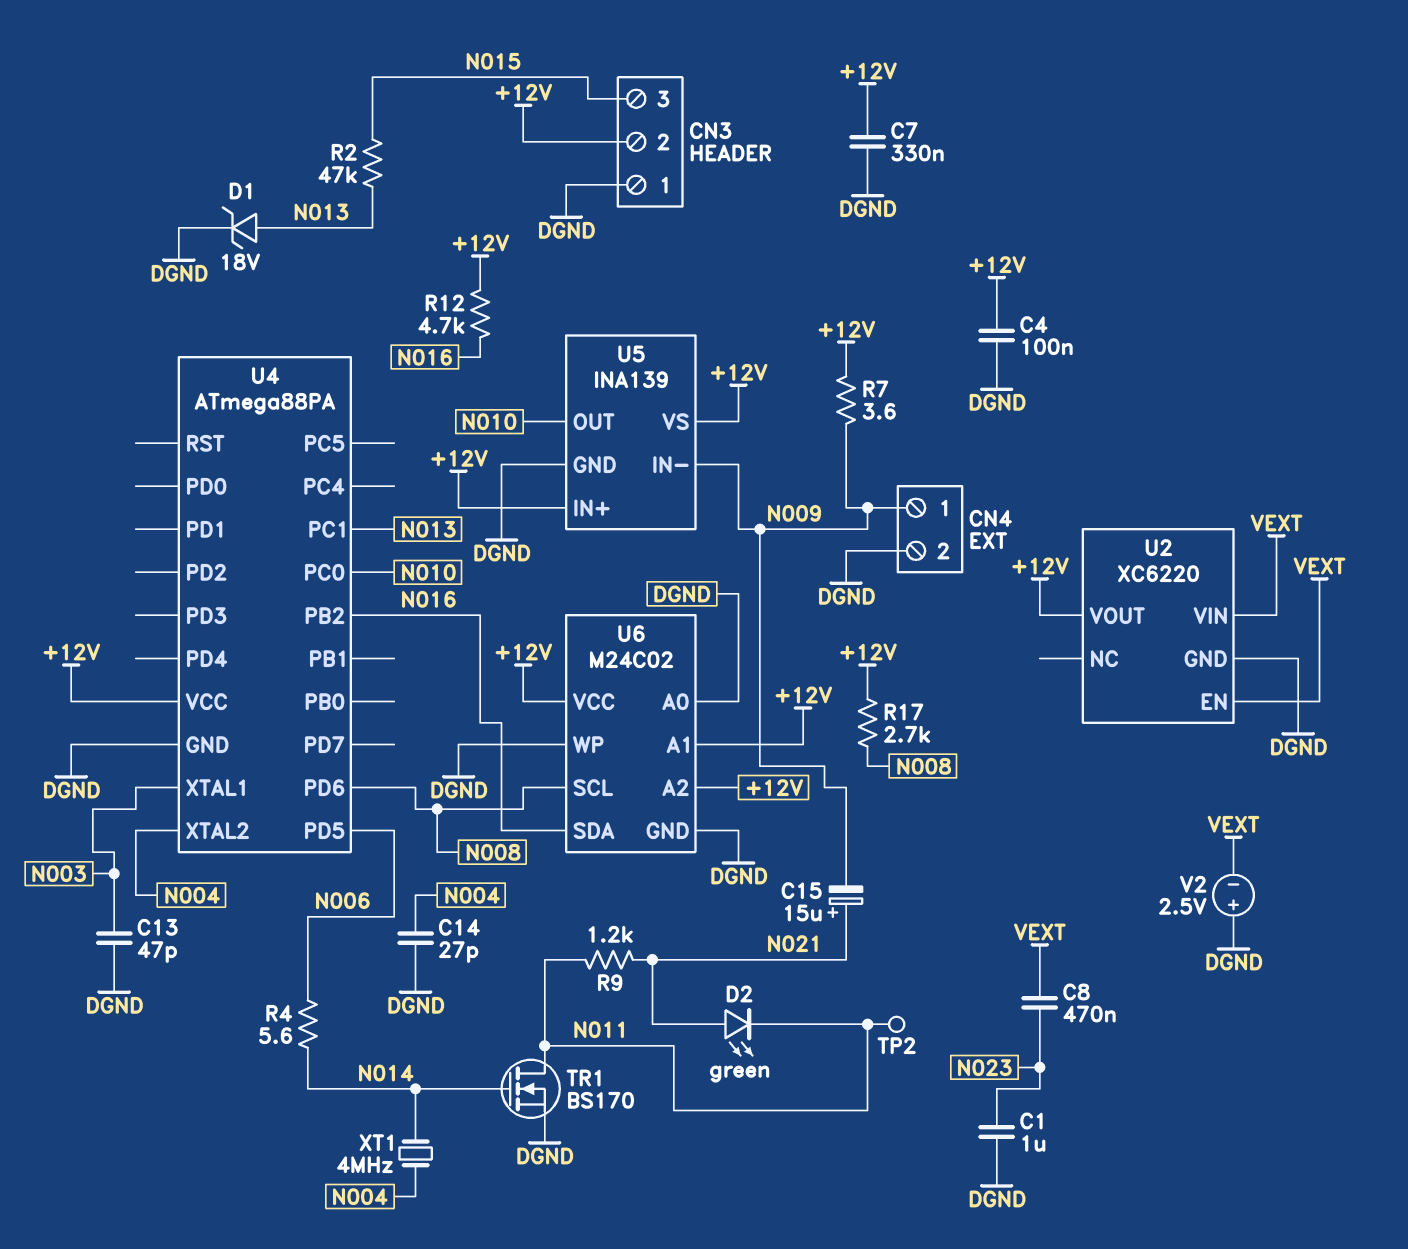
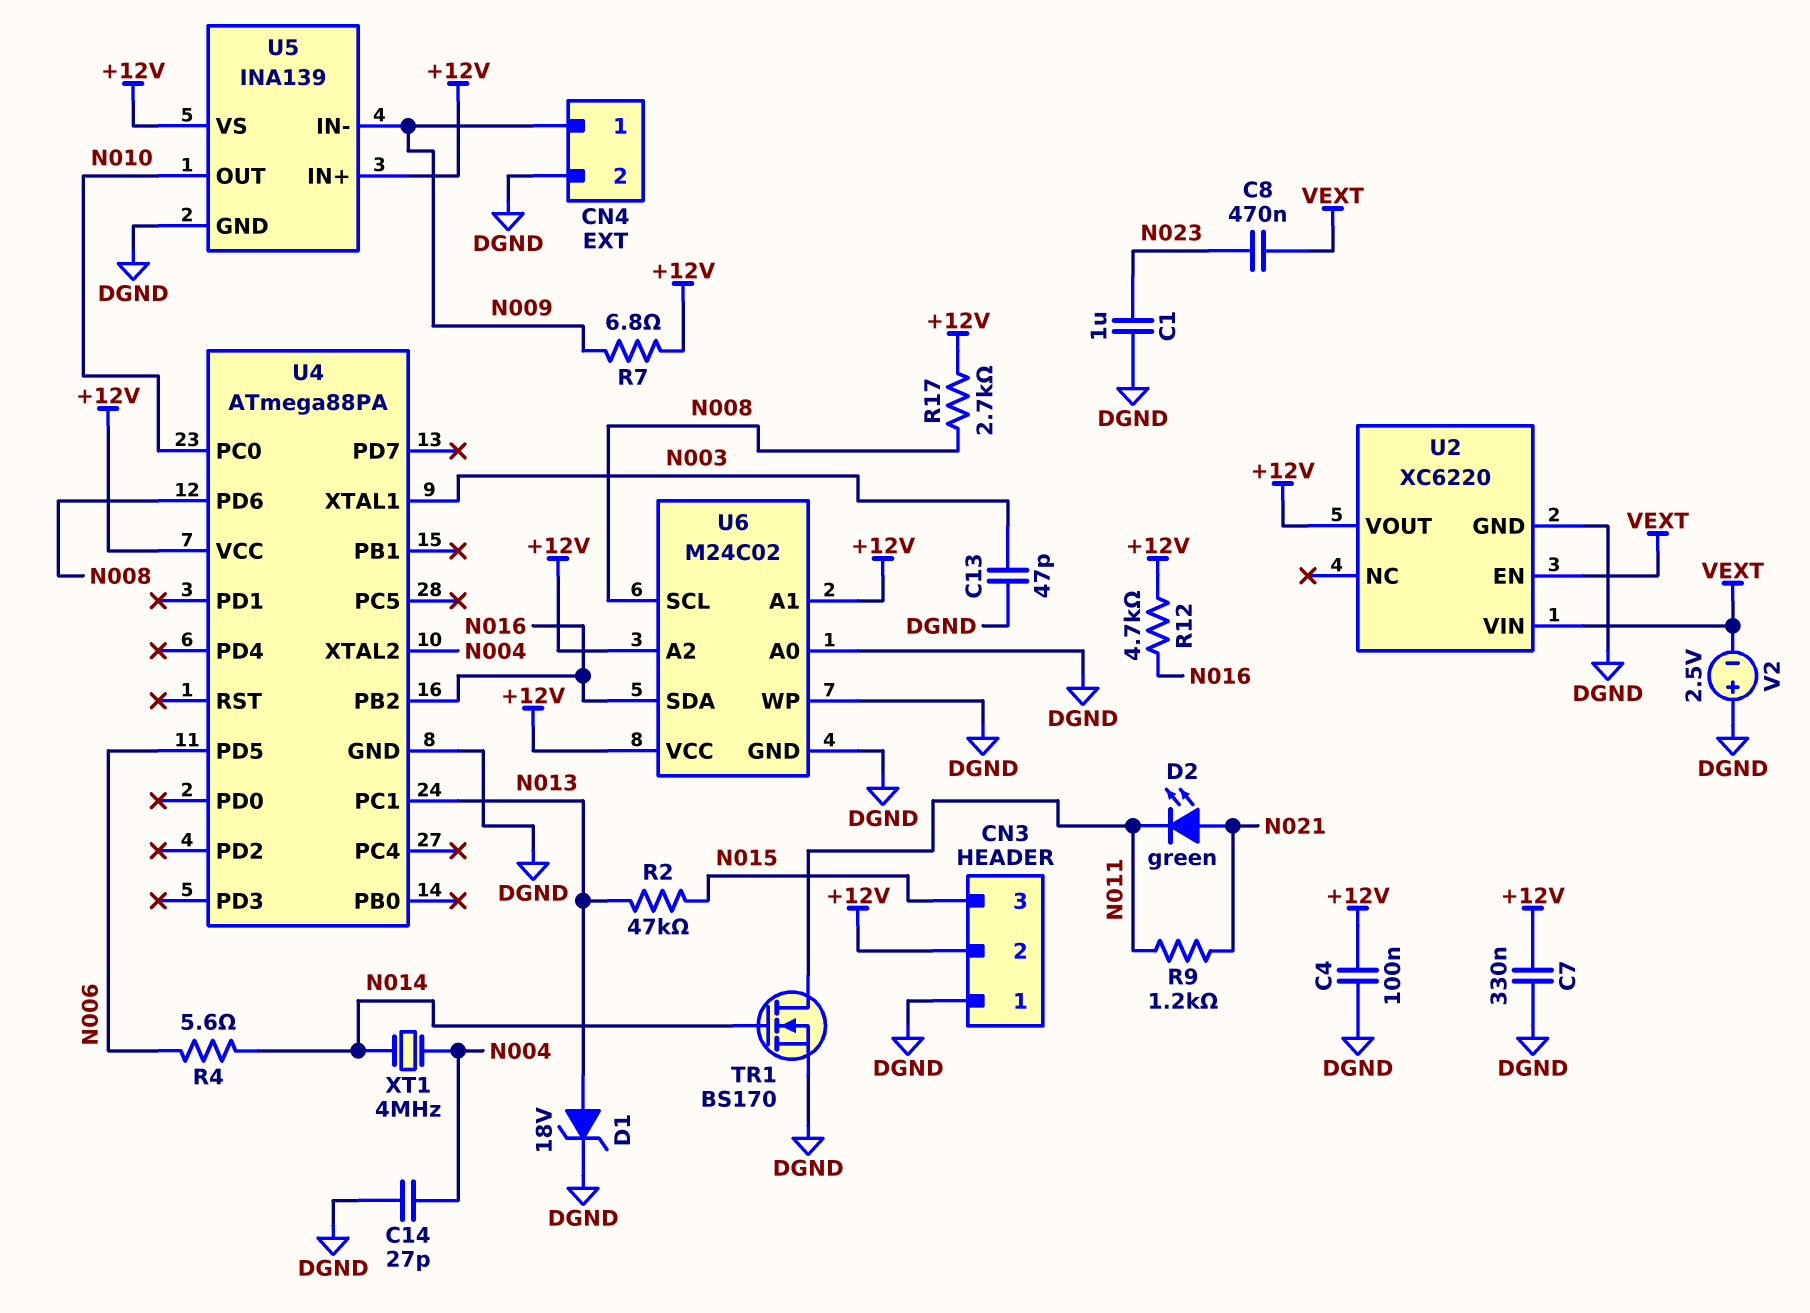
C15: 15uF (plus N021, minus N009) -> none
R7: 3.6 (+12V, N009) -> 6.8 (+12V, N009)
TP2: test point (N011) -> none

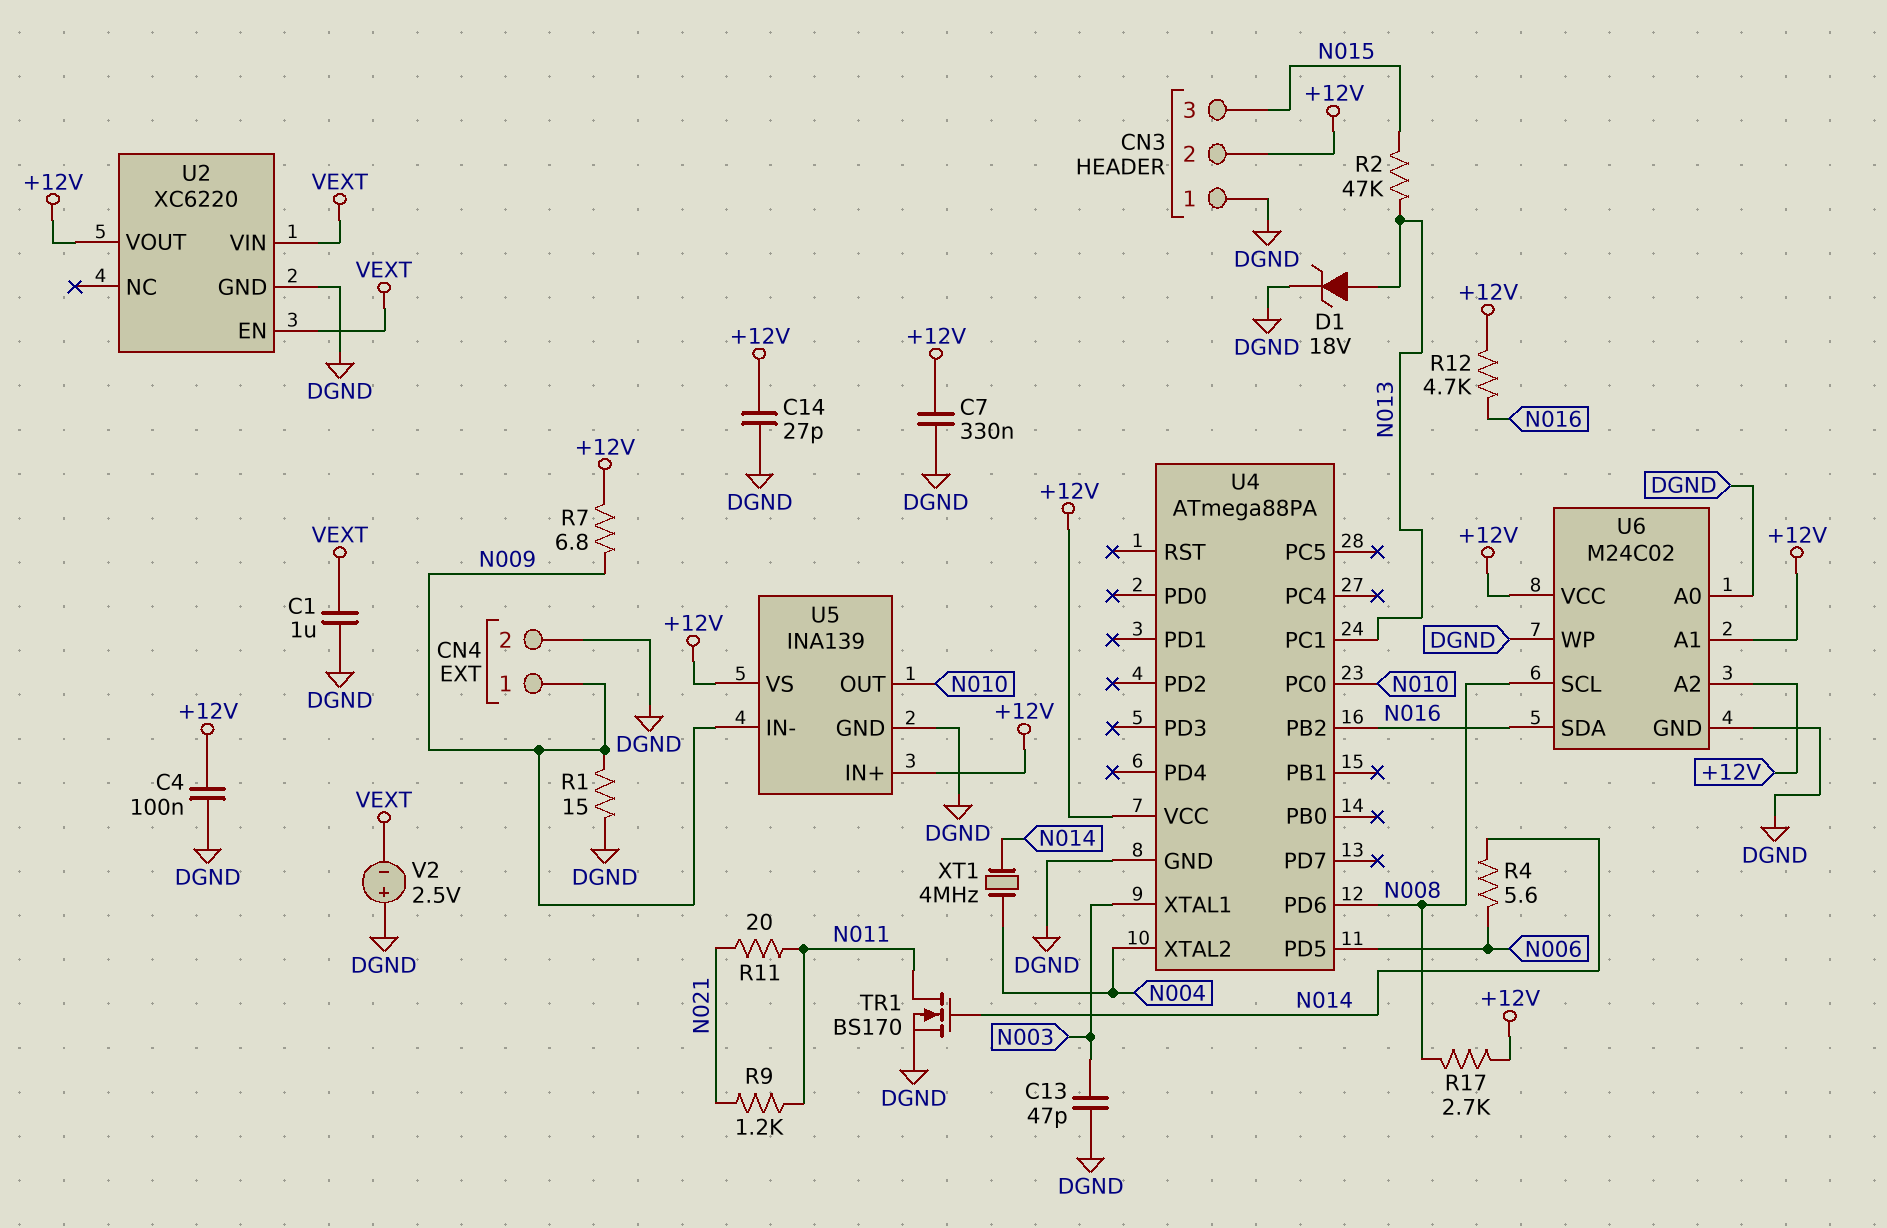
C1: 1uF (DGND, N023) -> 1uF (DGND, VEXT)
C8: 470nF (N023, VEXT) -> none
C14: 27pF (DGND, N004) -> 27pF (+12V, DGND)
D2: LED green (A N021, K N011) -> none
R1: none -> 15 (DGND, N009)
R11: none -> 20 (N011, N021)

